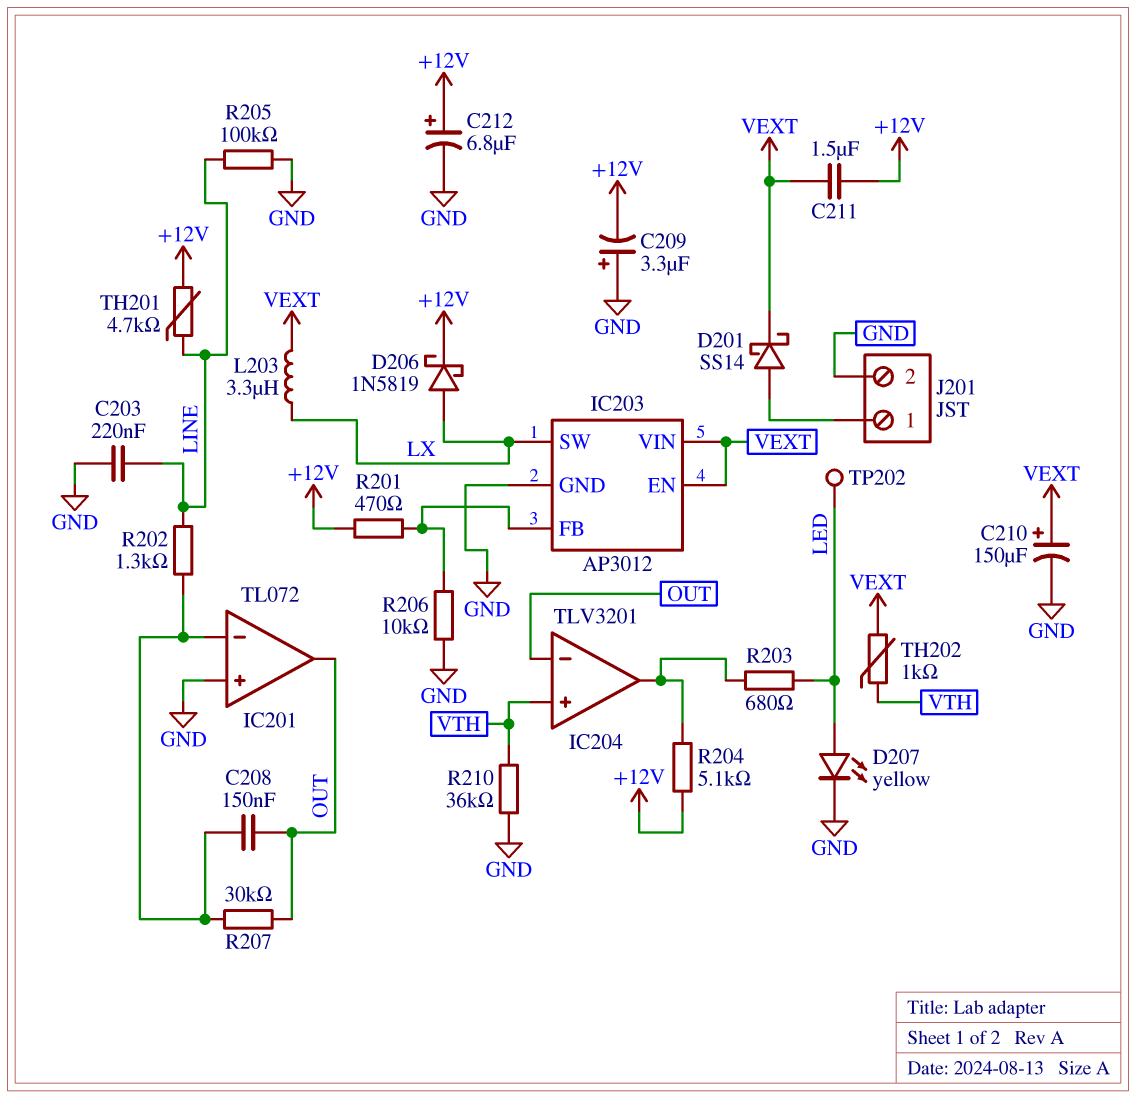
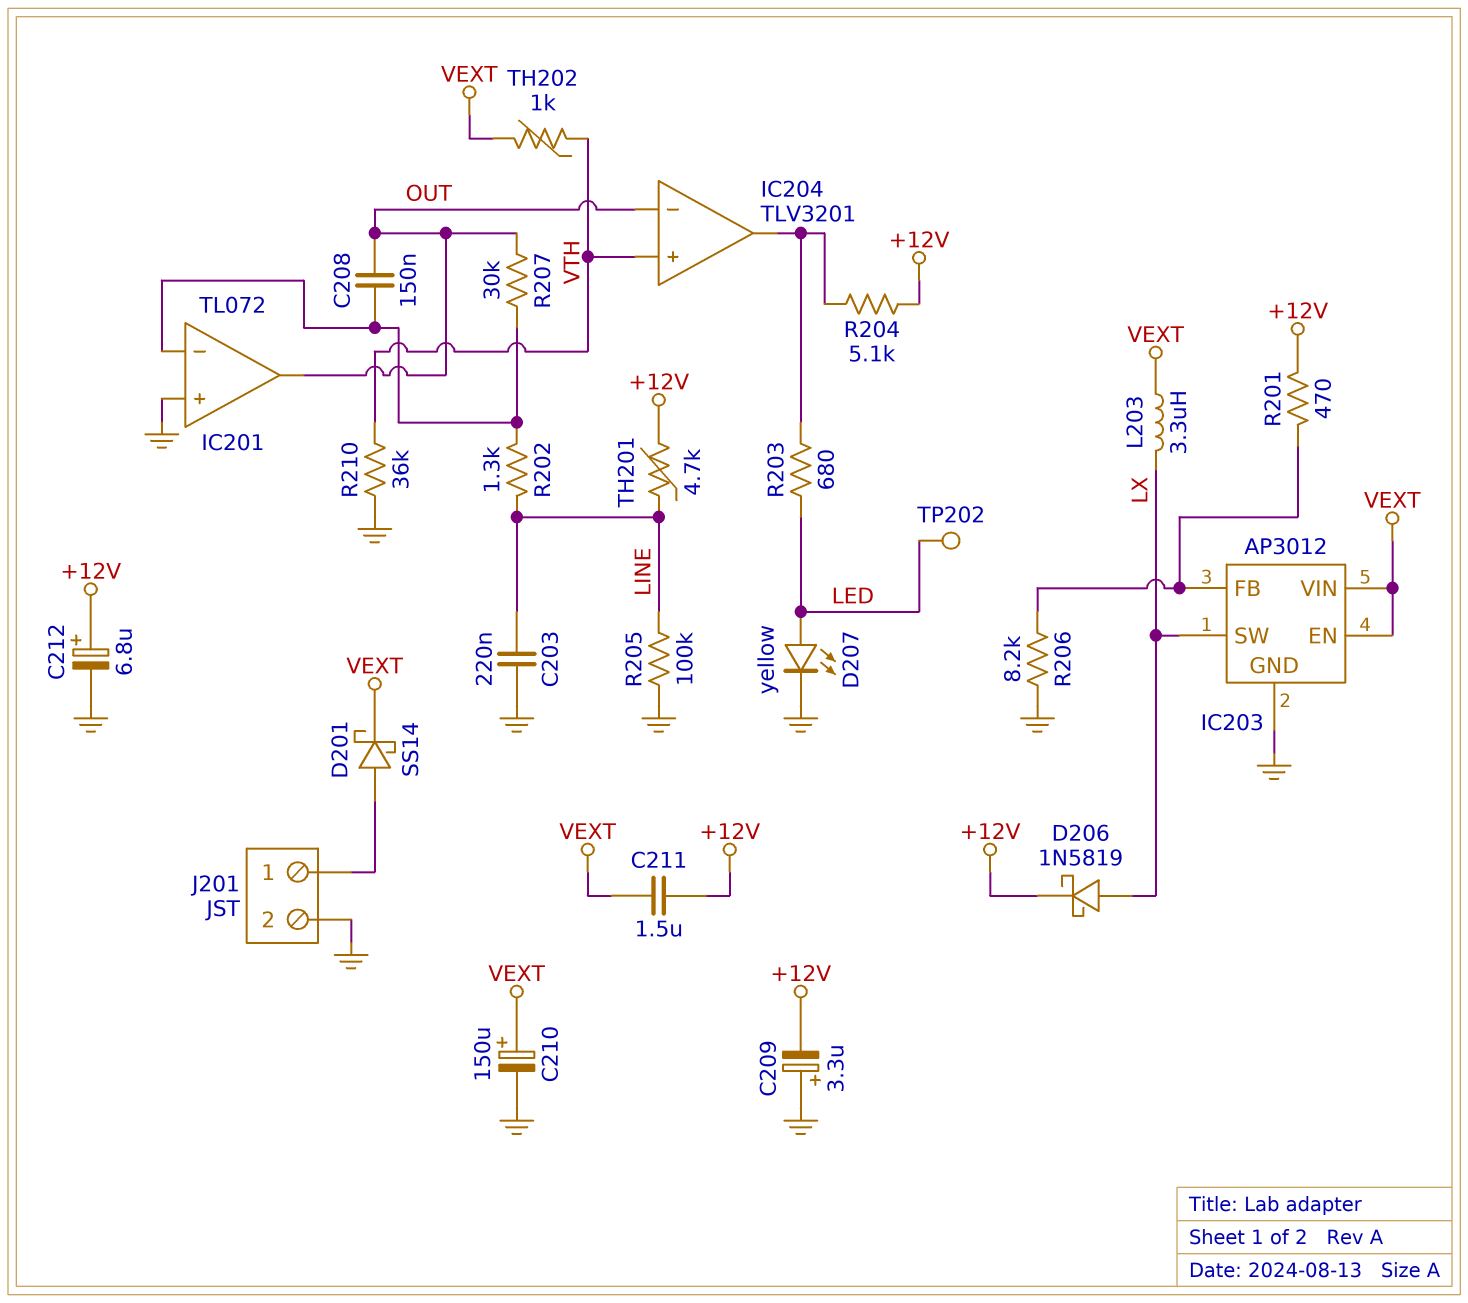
R206: 10k (GND, IC203/FB) -> 8.2k (GND, IC203/FB)

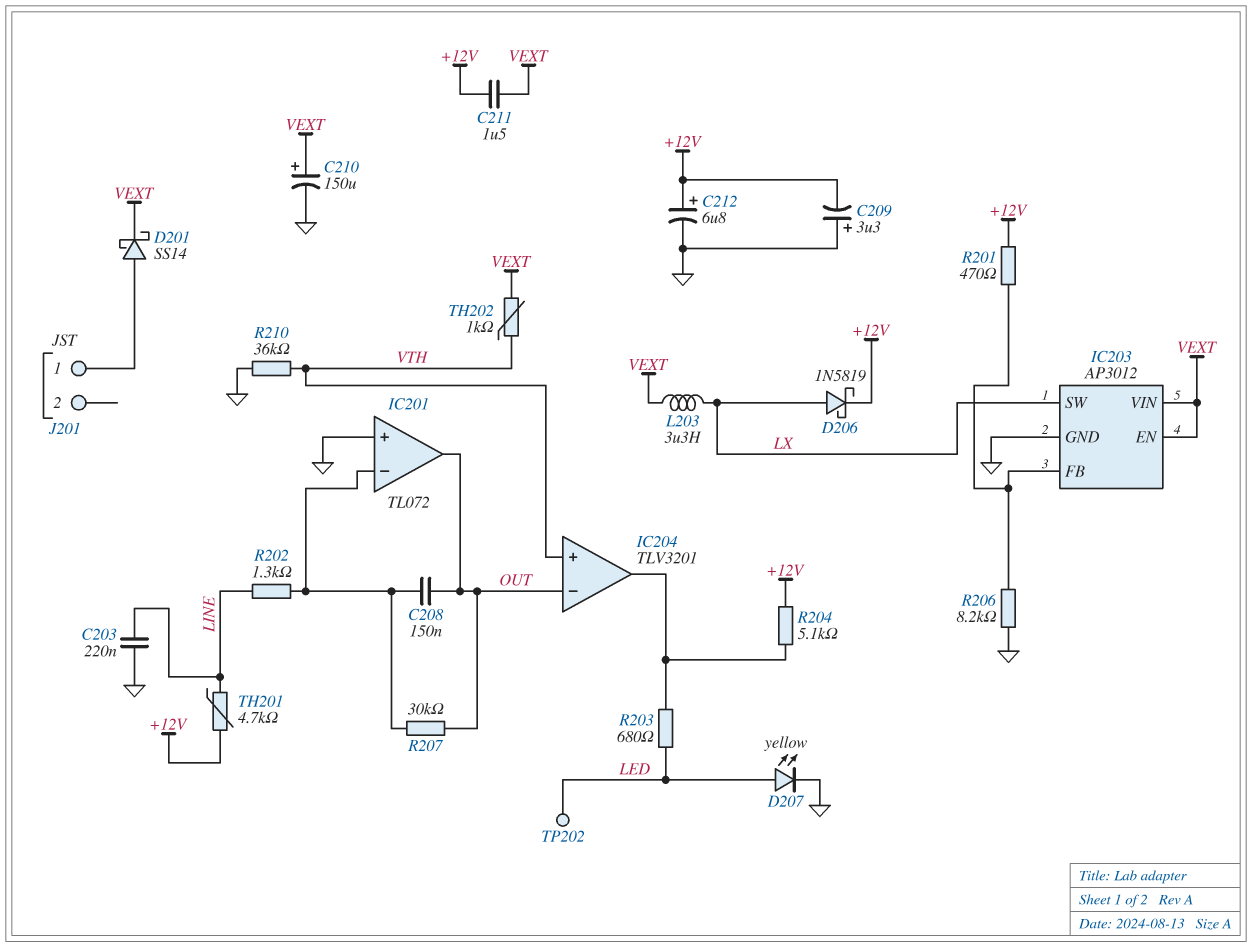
J201 pin 2: GND -> none
R205: 100k (GND, LINE) -> none

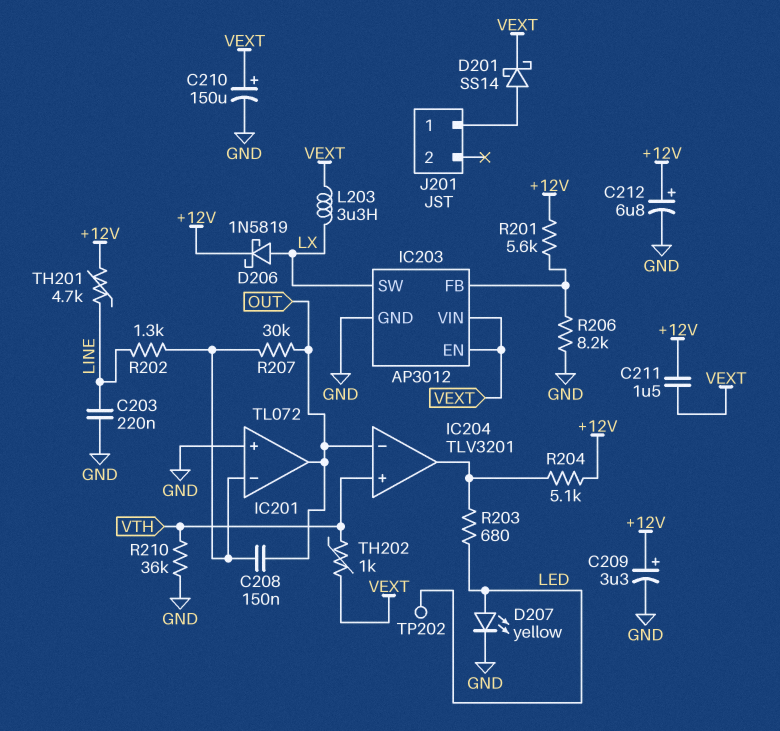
C209: 3.3uF (plus GND, minus +12V) -> 3.3uF (plus +12V, minus GND)
R201: 470 (+12V, IC203/FB) -> 5.6k (+12V, IC203/FB)

